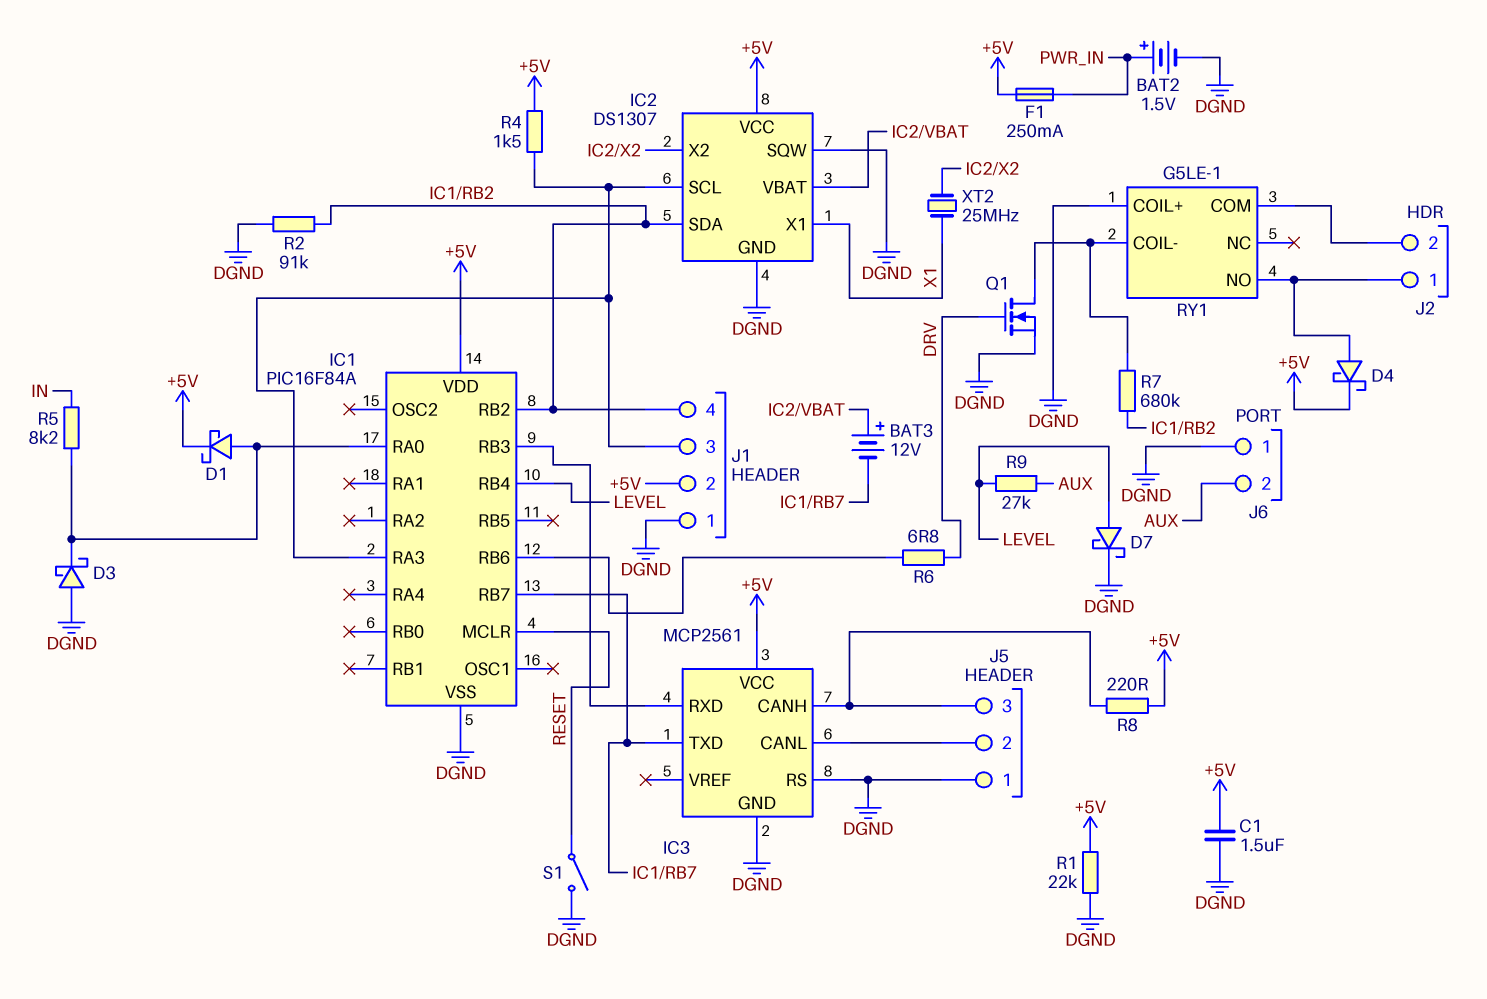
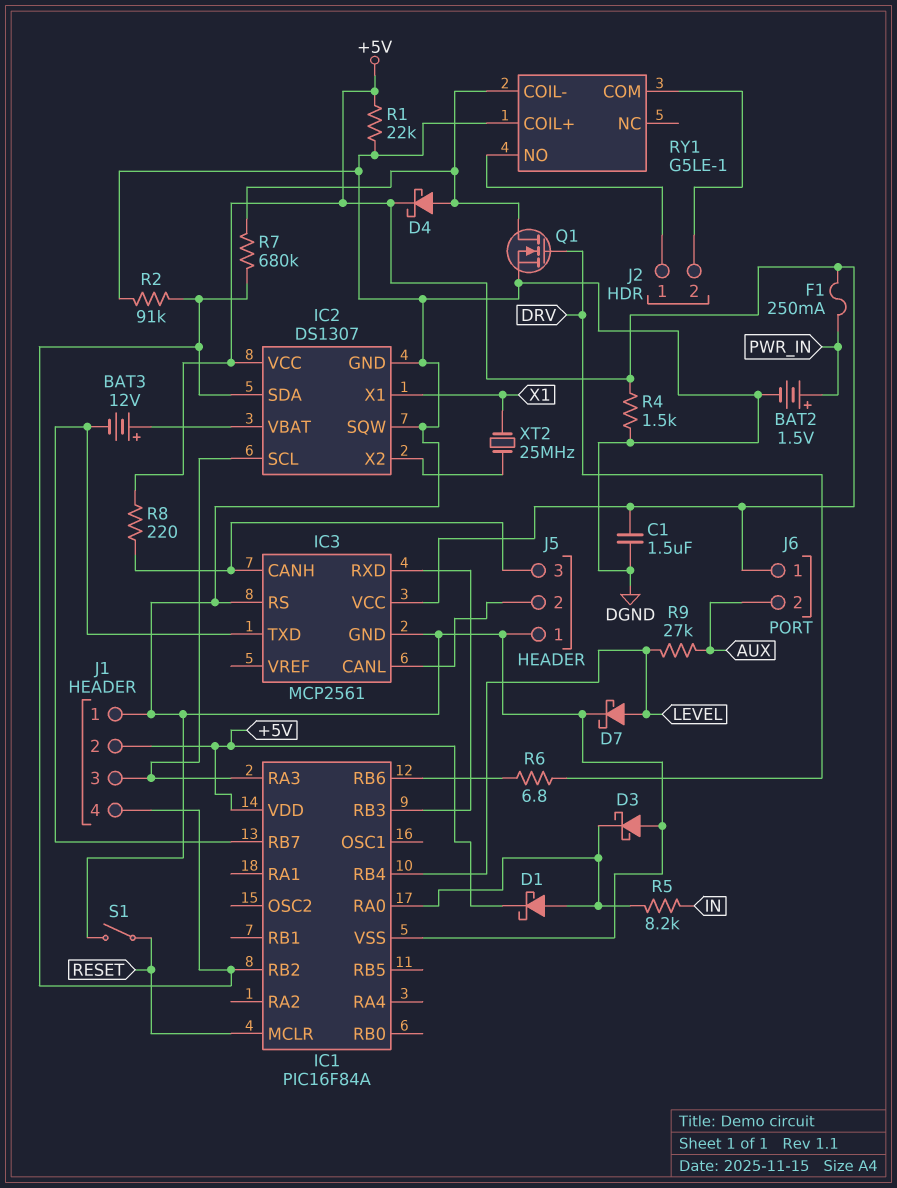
D4: schottky (A J2/1, K +5V) -> schottky (A RY1/COIL-, K +5V)
J6 pin 1: DGND -> +5V
R4: 1.5k (+5V, IC1/RA3) -> 1.5k (+5V, DGND)

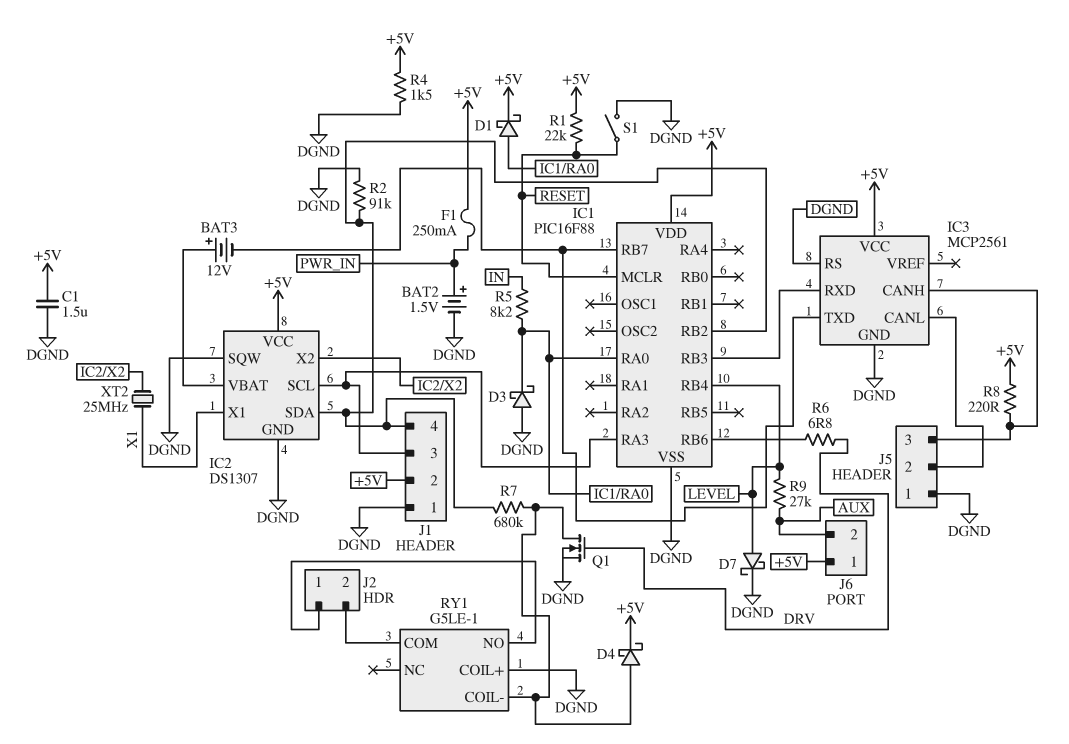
IC1: PIC16F84A -> PIC16F88
R1: 22k (+5V, DGND) -> 22k (+5V, RESET)

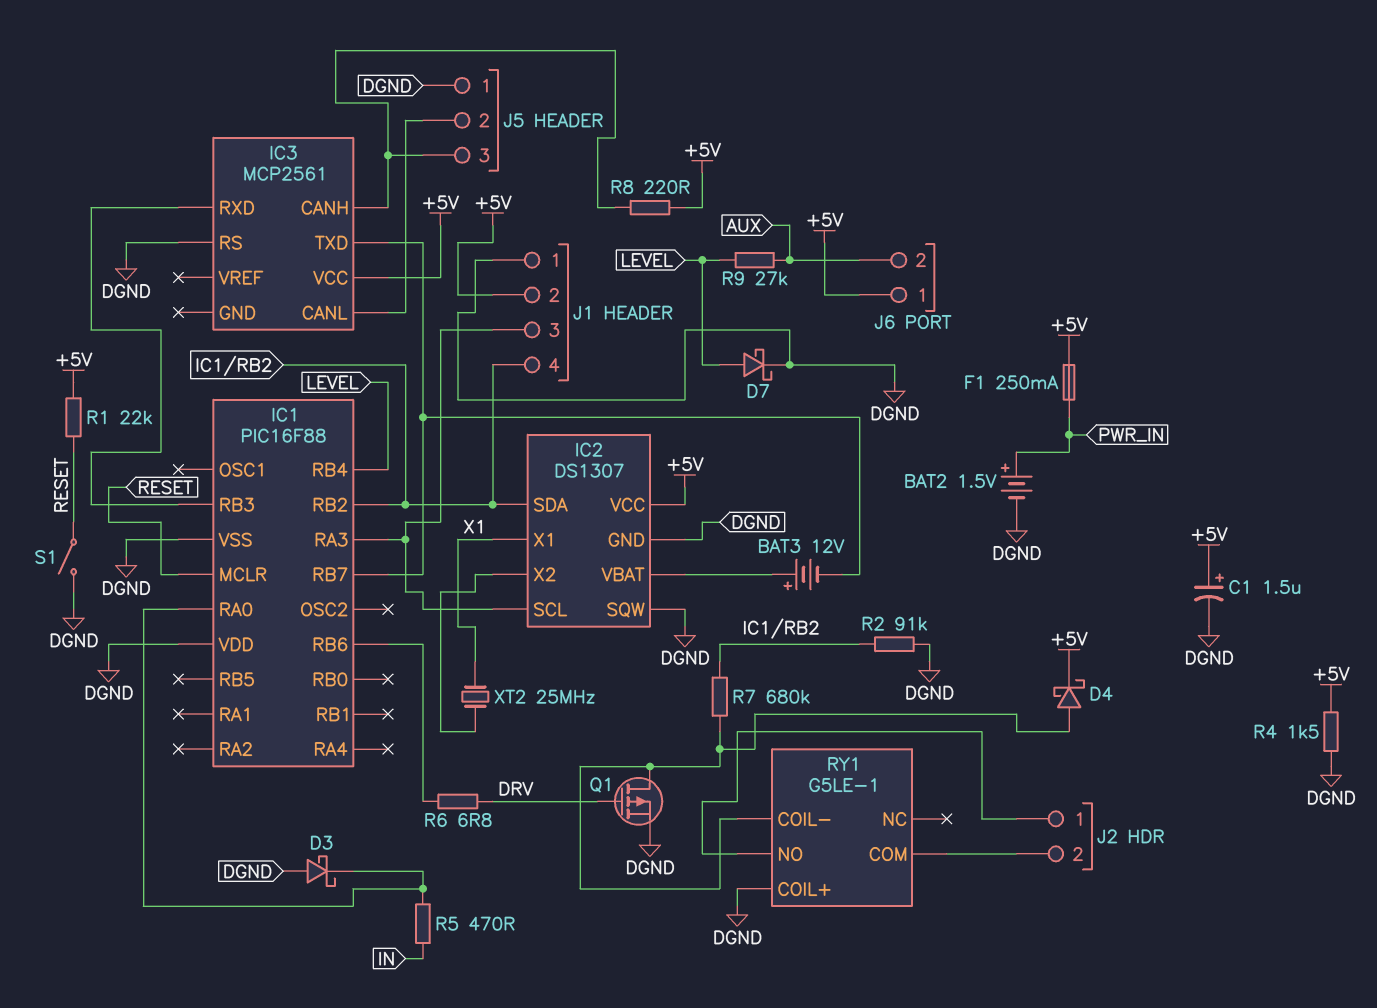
C1: 1.5uF (+5V, DGND) -> 1.5uF (plus +5V, minus DGND)
D1: schottky (A IC1/RA0, K +5V) -> none
IC1 pin VDD: +5V -> DGND
IC3 pin GND: DGND -> none
Q1: NMOS (G DRV, D RY1/COIL-, S DGND) -> PMOS (G DRV, D RY1/COIL-, S DGND)
R5: 8.2k (IC1/RA0, IN) -> 470 (IC1/RA0, IN)

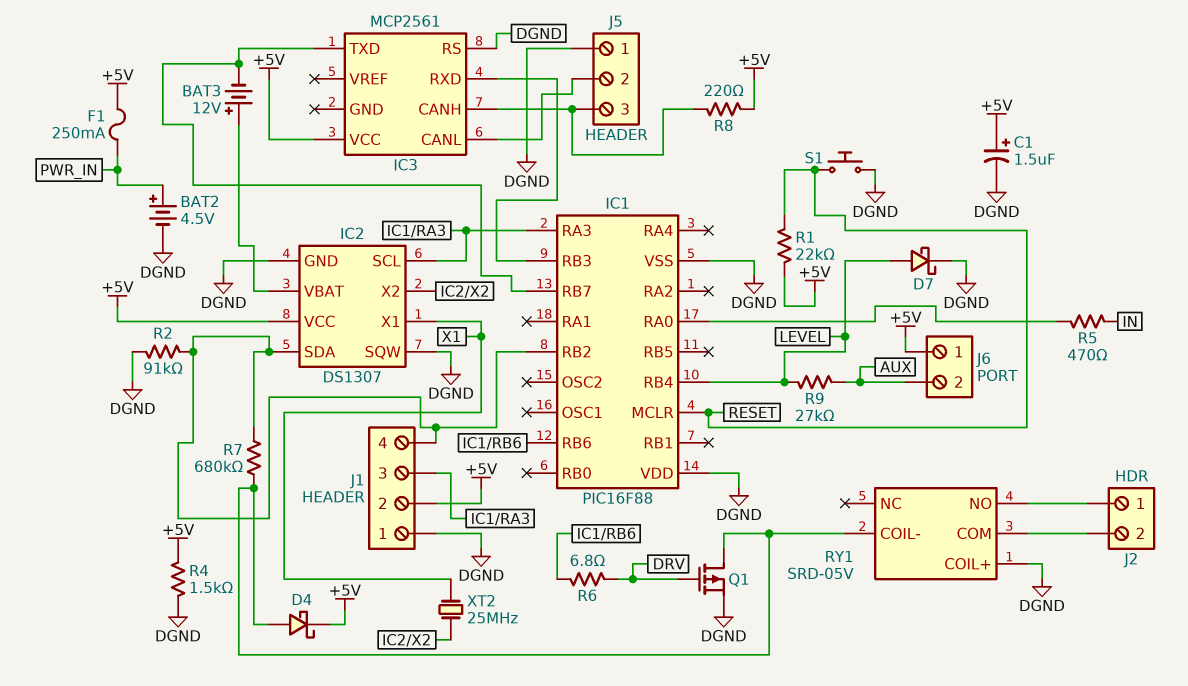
BAT2: 1.5V (plus PWR_IN, minus DGND) -> 4.5V (plus PWR_IN, minus DGND)
D3: schottky (A DGND, K IC1/RA0) -> none
RY1: G5LE-1 -> SRD-05V
S1: switch (DGND, RESET) -> button (DGND, RESET)

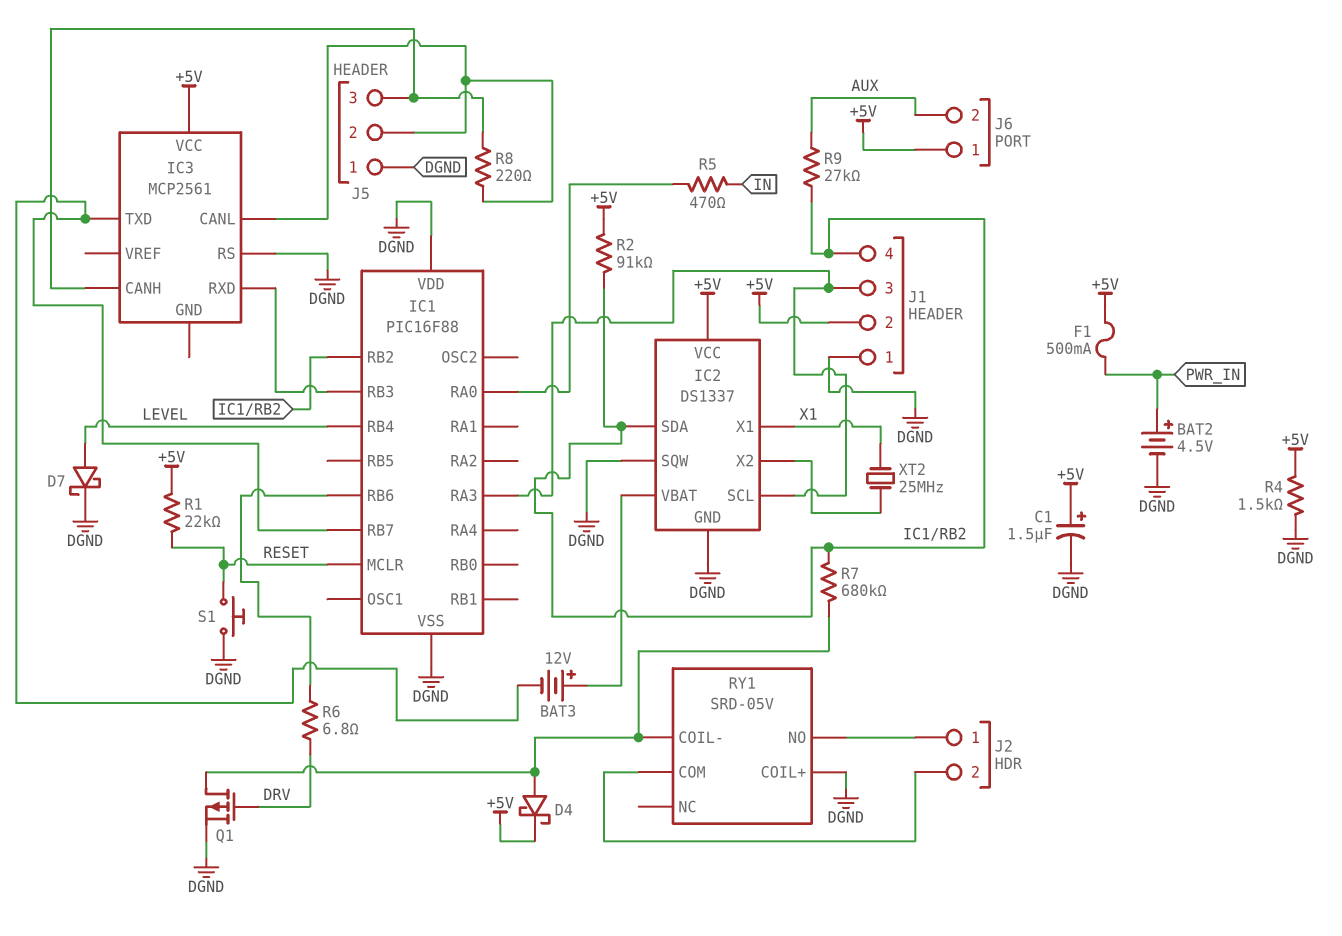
F1: 250mA (+5V, PWR_IN) -> 500mA (+5V, PWR_IN)
IC2: DS1307 -> DS1337
R2: 91k (DGND, IC1/RB2) -> 91k (+5V, IC1/RB2)
R8: 220 (+5V, IC3/CANH) -> 220 (IC3/CANH, IC3/CANL)
R9: 27k (AUX, LEVEL) -> 27k (AUX, IC1/RB2)

